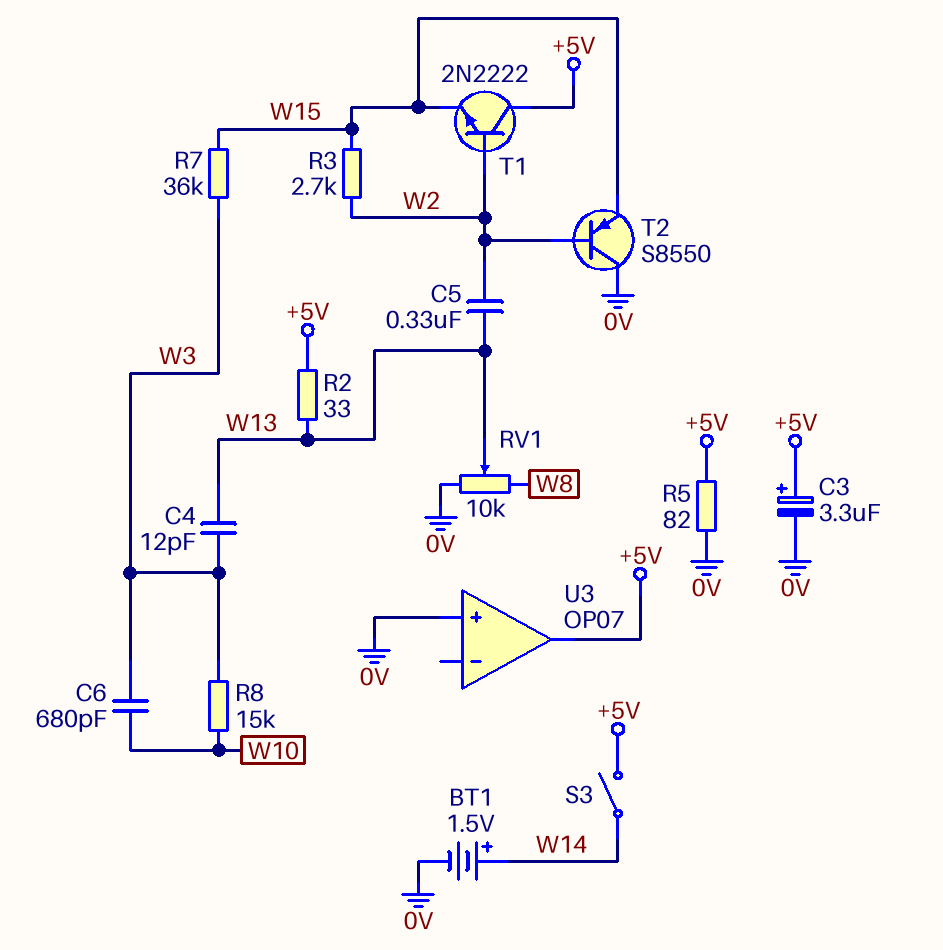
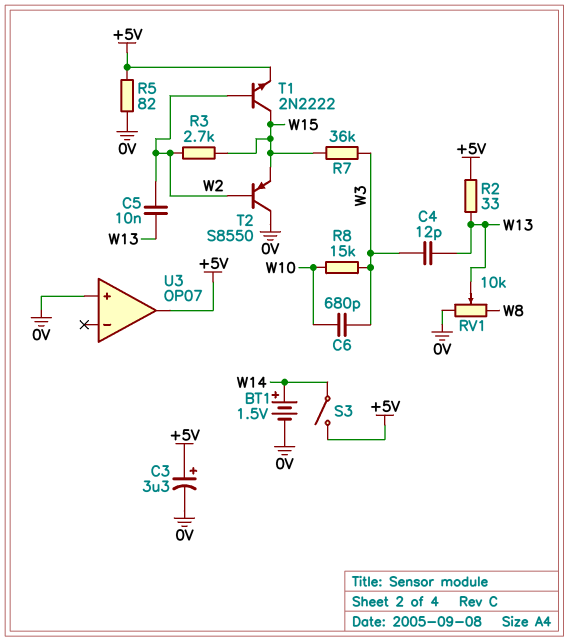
C5: 330nF (W2, W13) -> 10nF (W2, W13)
T1: NPN 2N2222 (B W2, C +5V, E W15) -> NPN 2N2222 (B W2, C W15, E +5V)

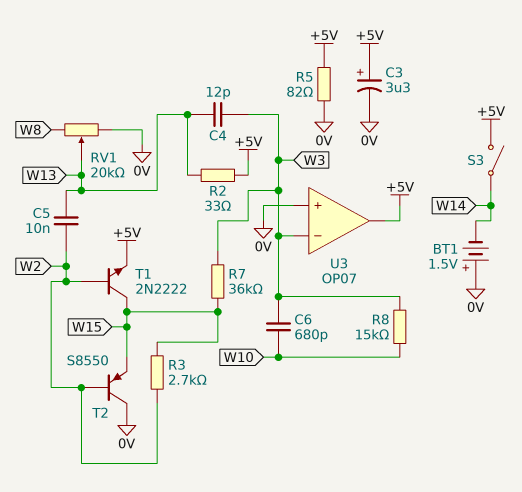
BT1: 1.5V (plus W14, minus 0V) -> 1.5V (plus 0V, minus W14)
RV1: 10k (0V, W8, wiper W13) -> 20k (0V, W8, wiper W13)
U3 pin in-: none -> W3

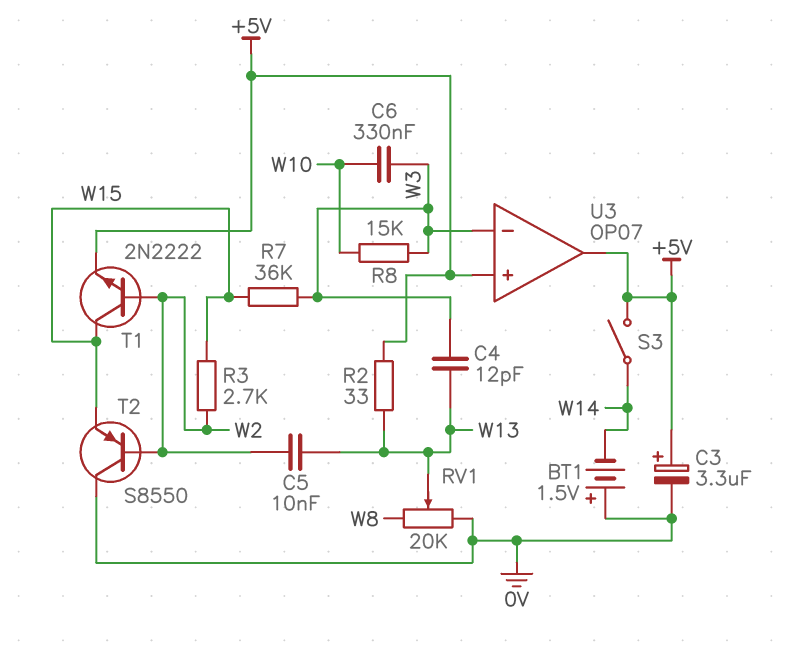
C6: 680pF (W3, W10) -> 330nF (W3, W10)
R5: 82 (+5V, 0V) -> none
U3 pin in+: 0V -> +5V

